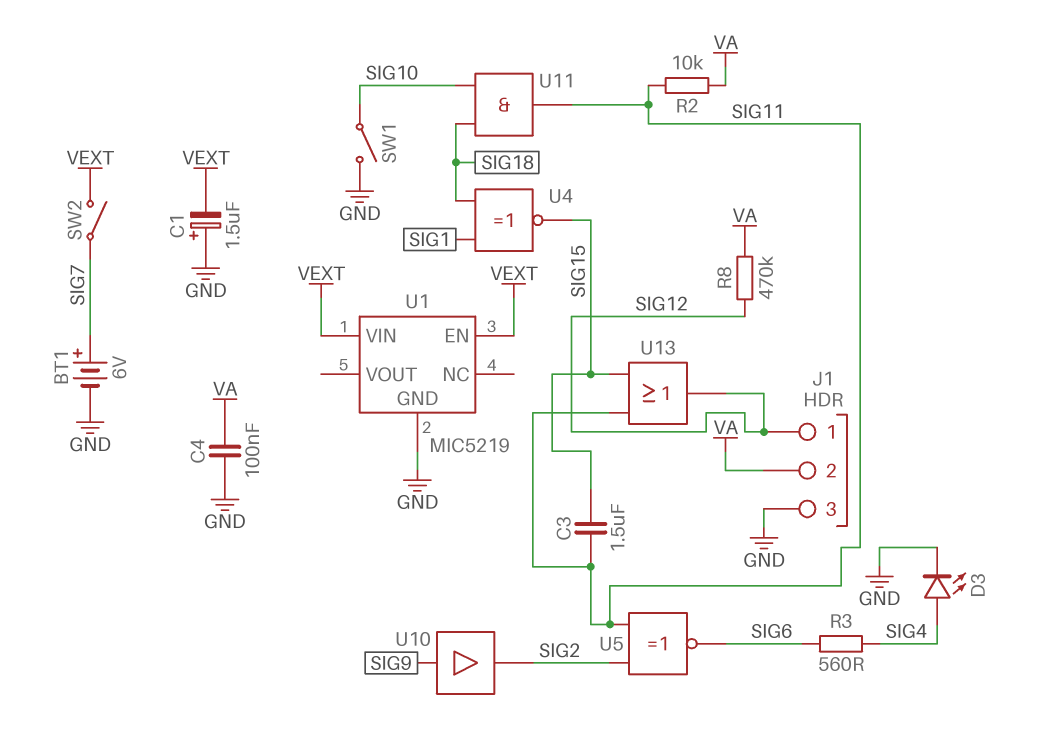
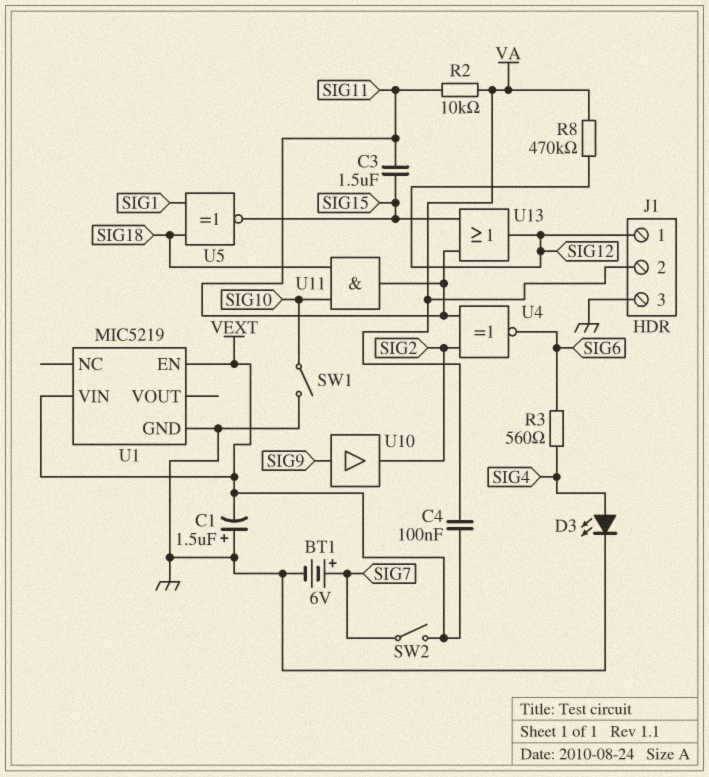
C4: 100nF (GND, VA) -> 100nF (VA, VEXT)
U4: XNOR (in SIG1, in SIG18, out SIG15) -> XNOR (in SIG2, in SIG11, out SIG6)
U5: XNOR (in SIG2, in SIG11, out SIG6) -> XNOR (in SIG1, in SIG18, out SIG15)

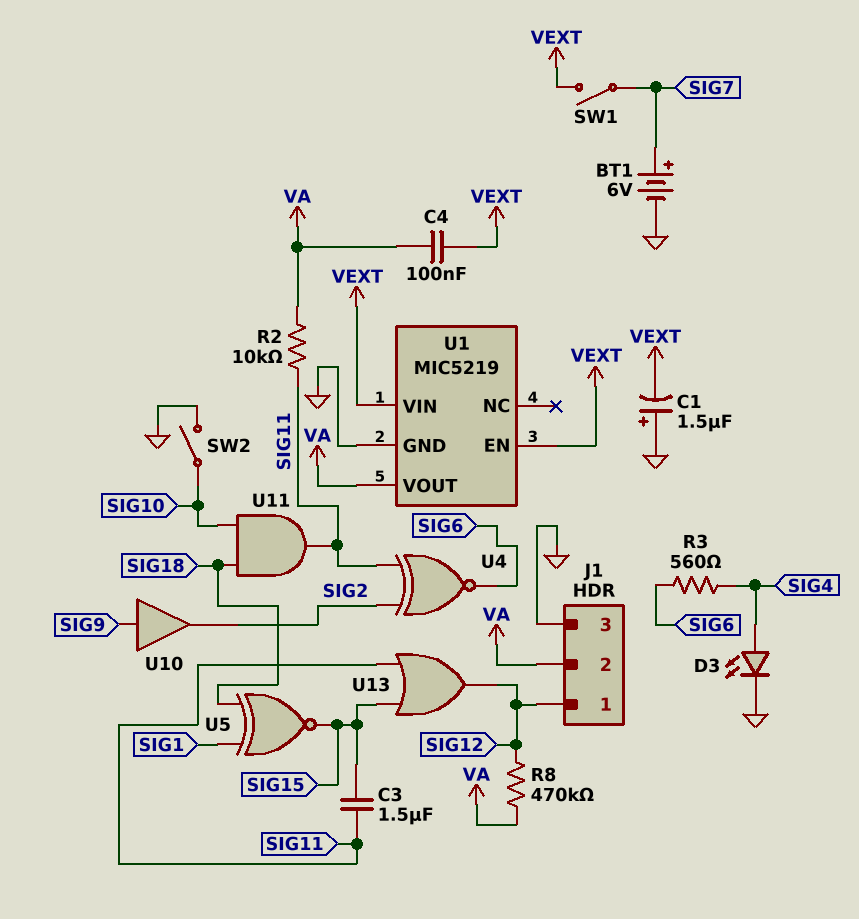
SW1: switch (GND, SIG10) -> switch (SIG7, VEXT)
SW2: switch (SIG7, VEXT) -> switch (GND, SIG10)
U1 pin VOUT: none -> VA

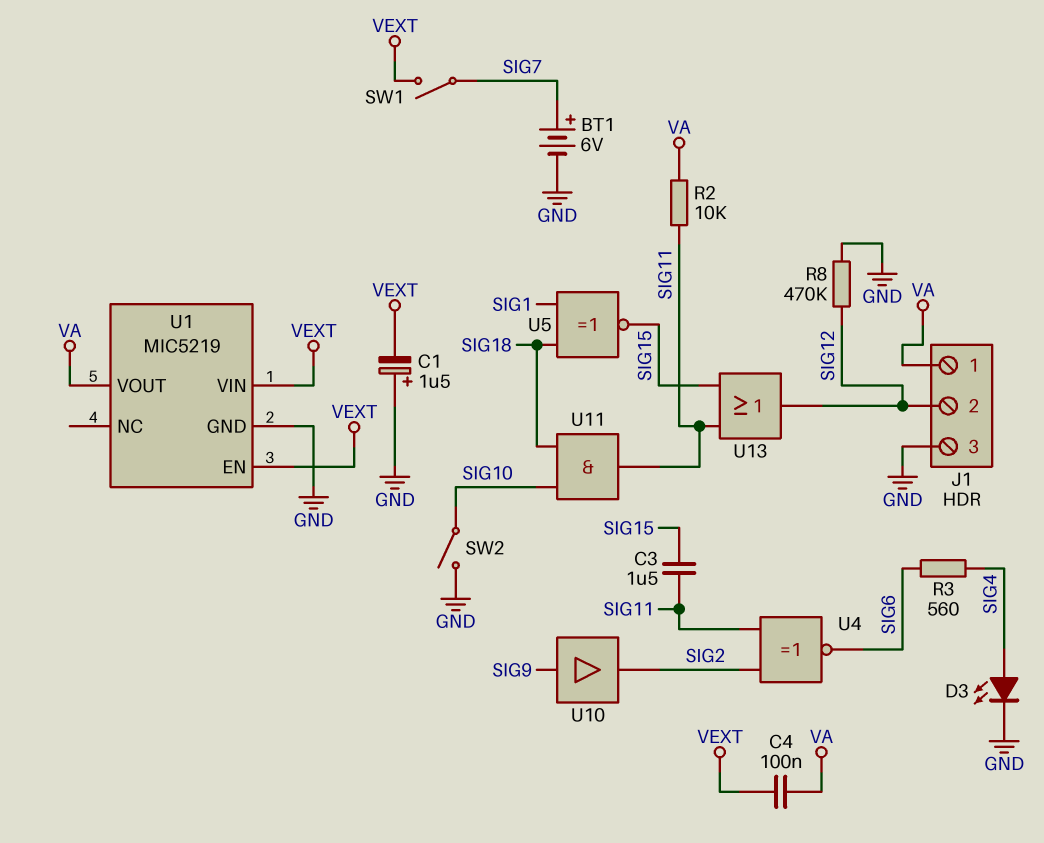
J1 pin 1: SIG12 -> VA
J1 pin 2: VA -> SIG12
R8: 470k (SIG12, VA) -> 470k (GND, SIG12)

